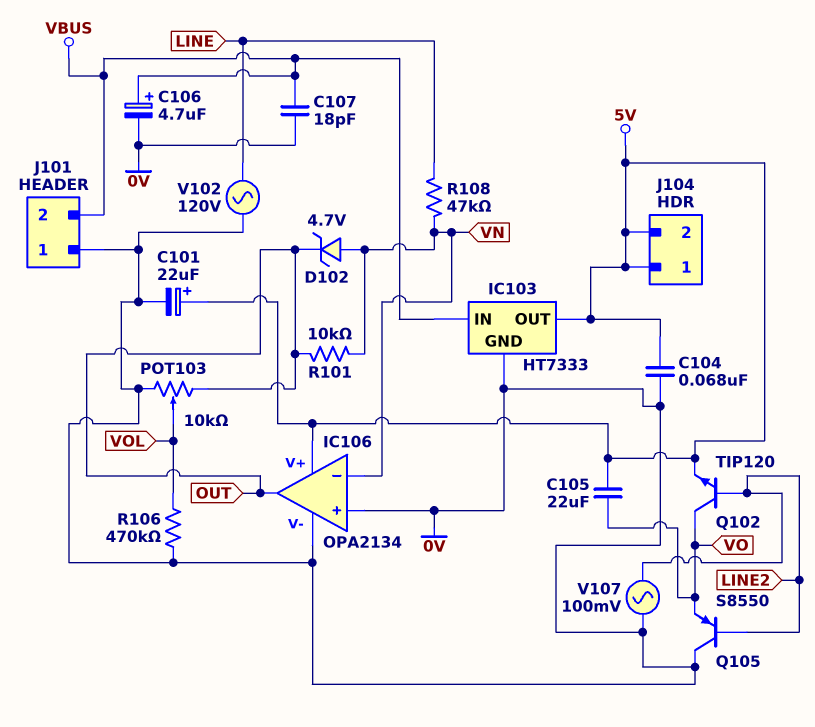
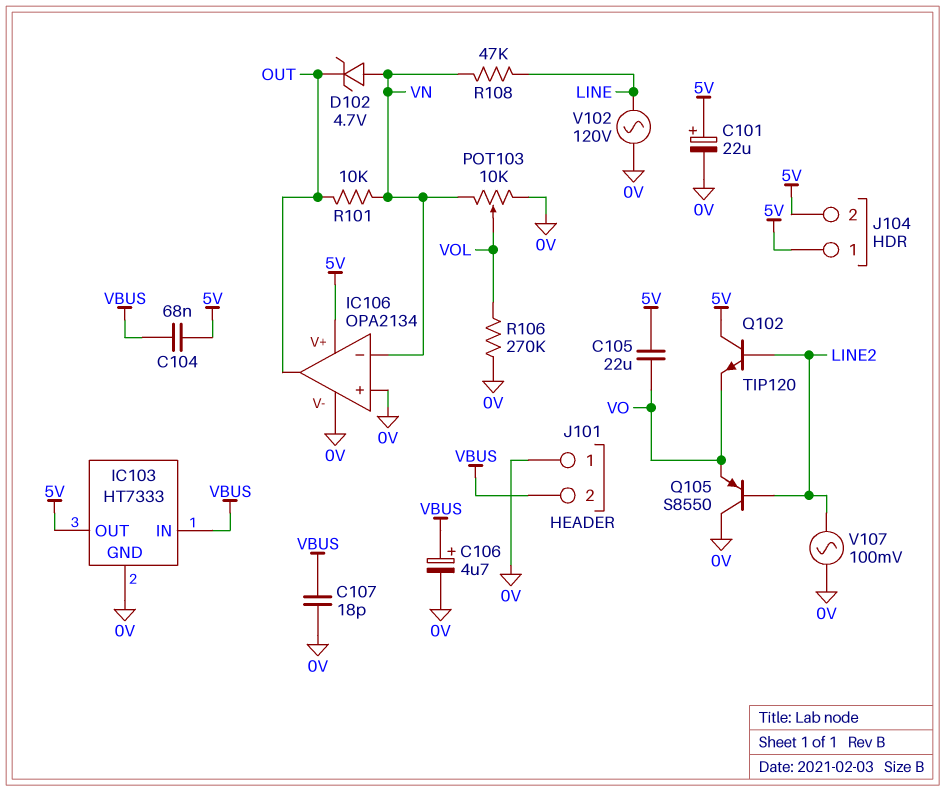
C104: 68nF (0V, 5V) -> 68nF (5V, VBUS)
POT103: 10k (0V, OUT, wiper VOL) -> 10k (0V, VN, wiper VOL)
Q102: NPN TIP120 (B LINE2, C VO, E 5V) -> NPN TIP120 (B LINE2, C 5V, E VO)
R106: 470k (0V, VOL) -> 270k (0V, VOL)

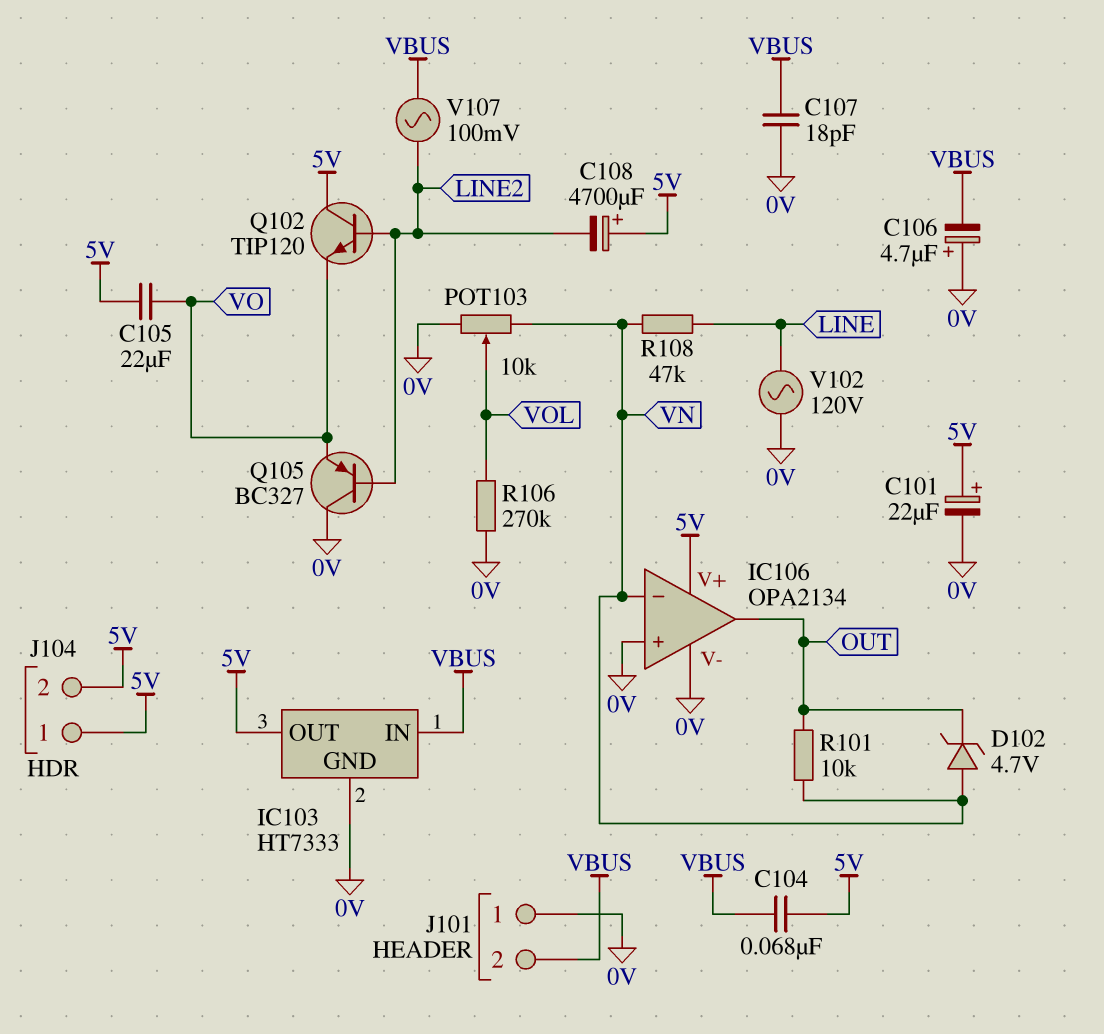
C106: 4.7uF (plus VBUS, minus 0V) -> 4.7uF (plus 0V, minus VBUS)
C108: none -> 4700uF (plus 5V, minus LINE2)
Q105: PNP S8550 (B LINE2, C 0V, E VO) -> PNP BC327 (B LINE2, C 0V, E VO)
V107: AC 100mV (0V, LINE2) -> AC 100mV (LINE2, VBUS)

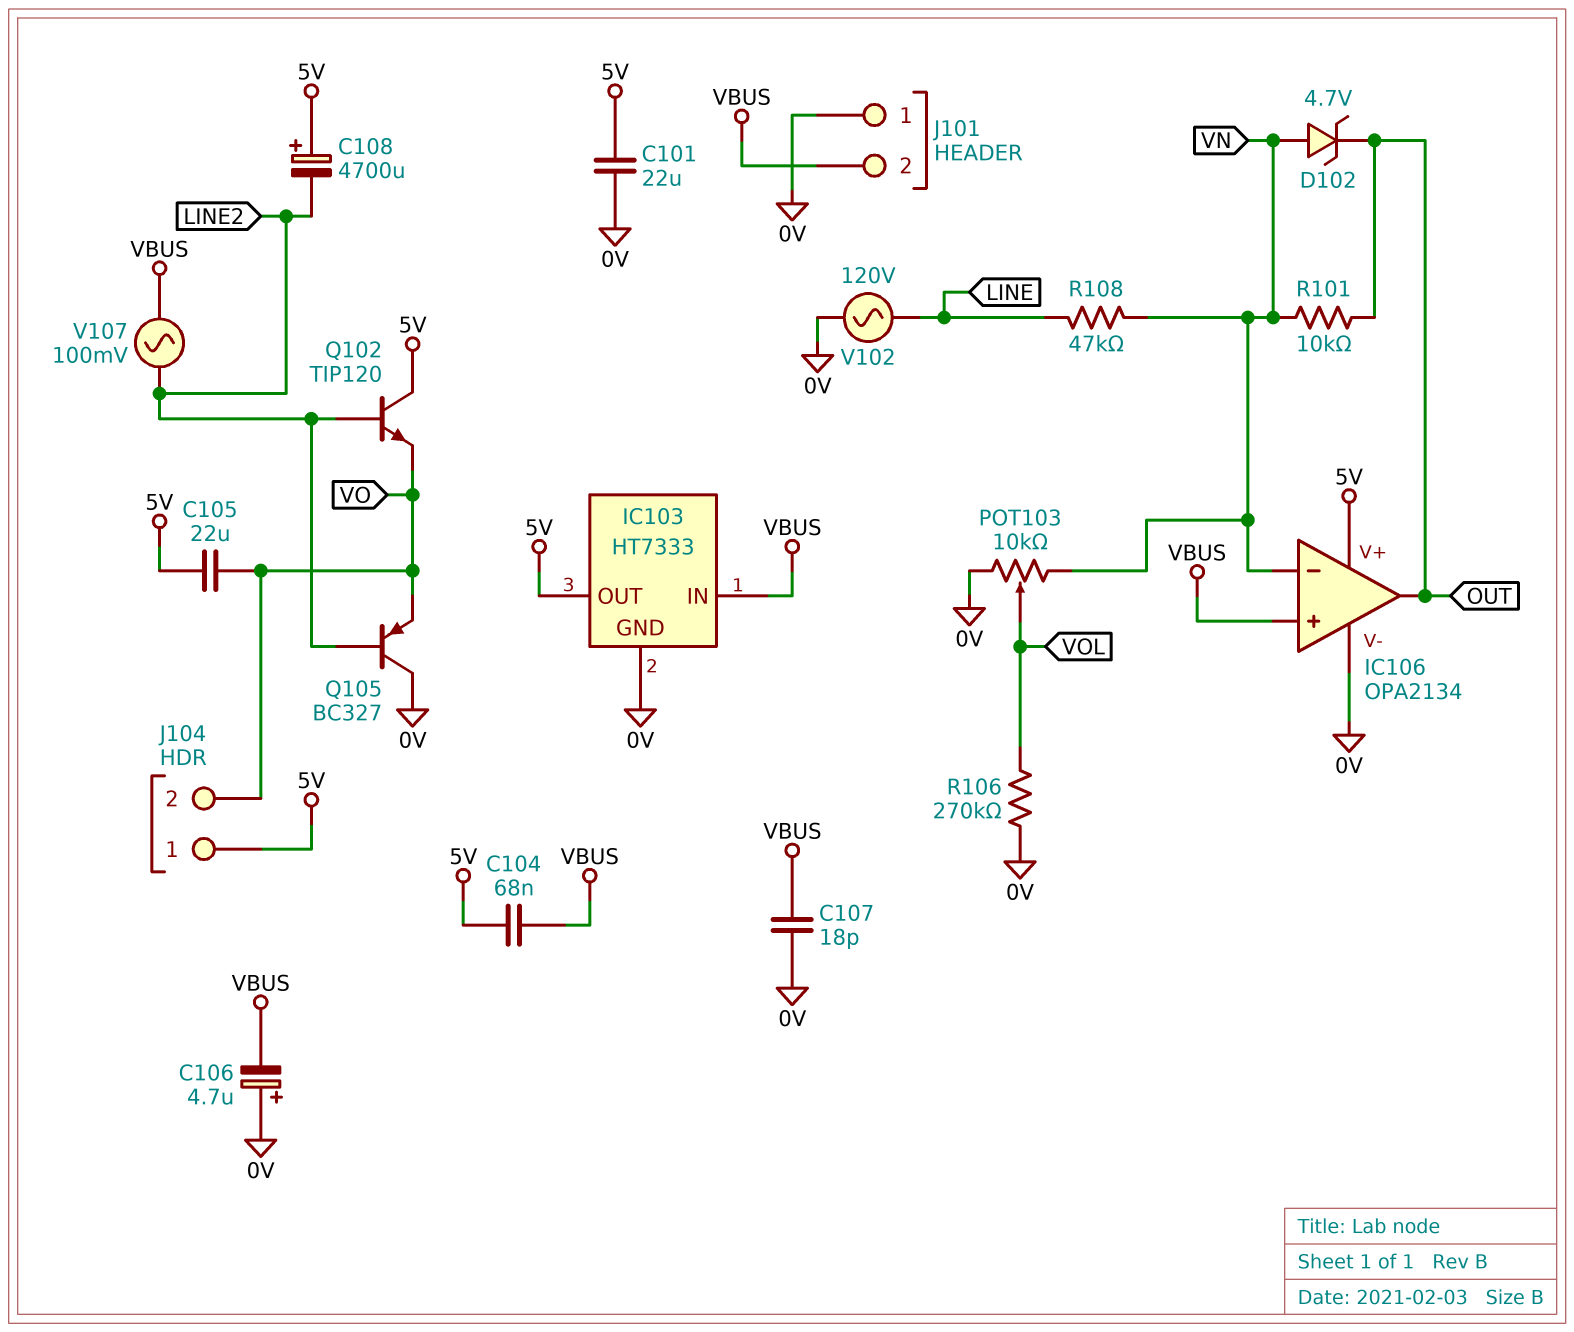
C101: 22uF (plus 5V, minus 0V) -> 22uF (0V, 5V)
IC106 pin in+: 0V -> VBUS
J104 pin 2: 5V -> VO

